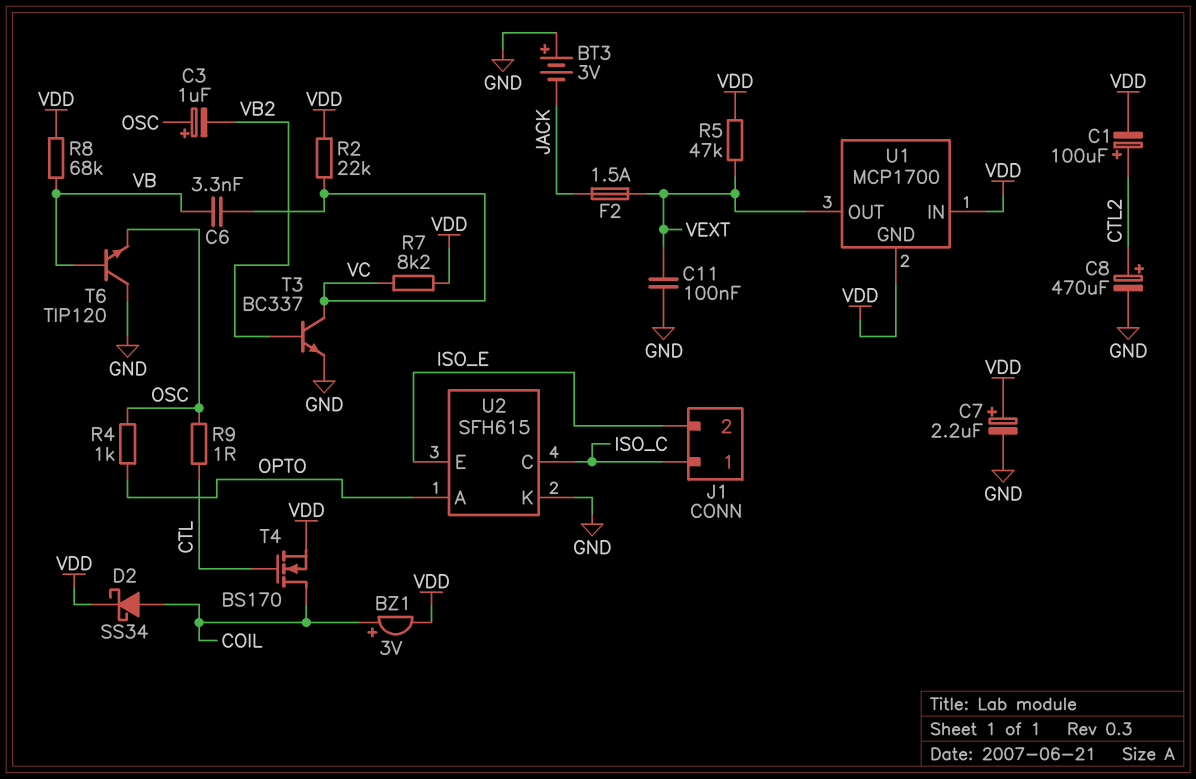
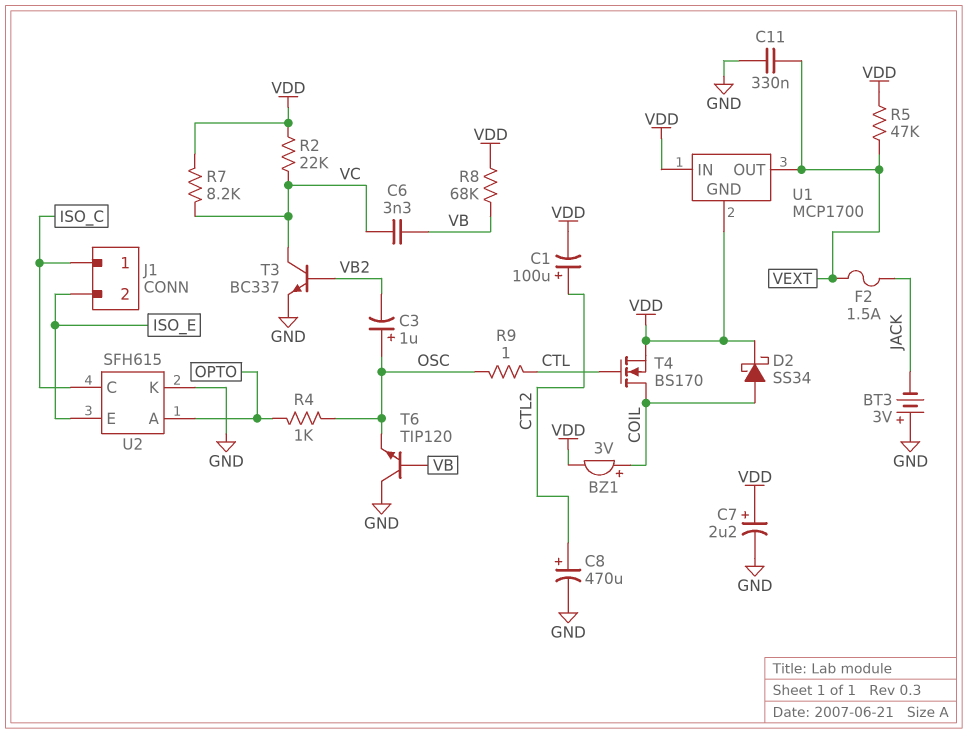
C11: 100nF (GND, VEXT) -> 330nF (GND, VEXT)

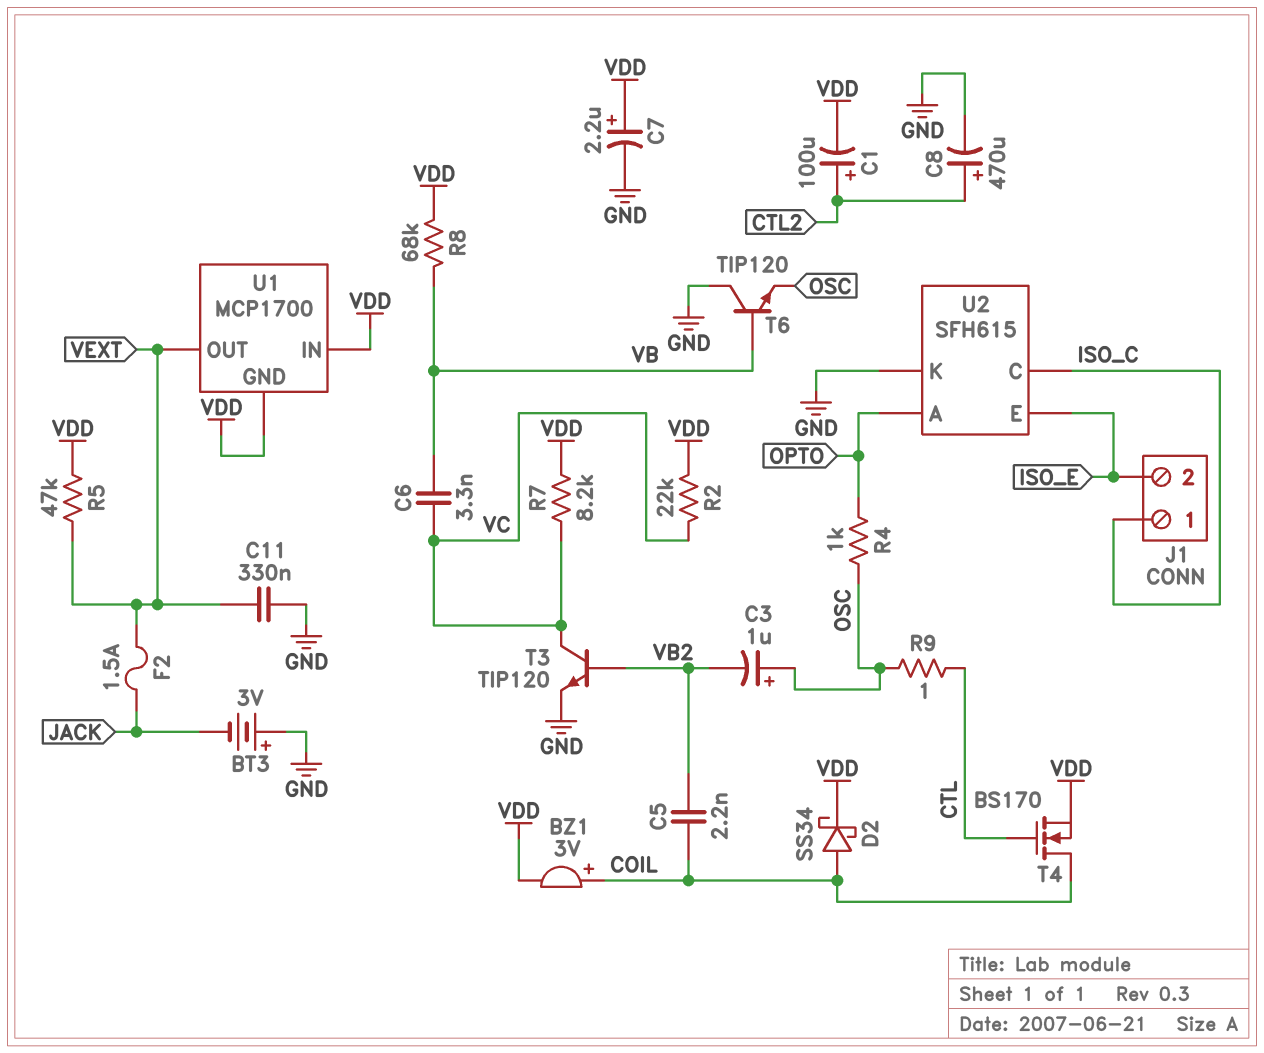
C5: none -> 2.2nF (COIL, VB2)
T3: NPN BC337 (B VB2, C VC, E GND) -> NPN TIP120 (B VB2, C VC, E GND)

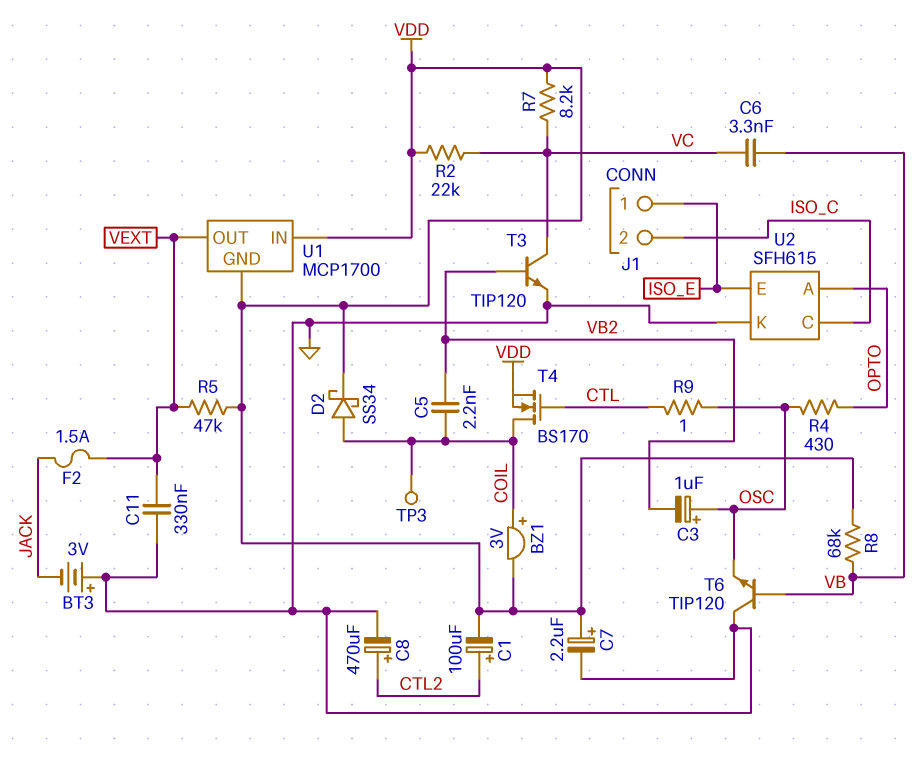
J1 pin 1: ISO_C -> ISO_E
J1 pin 2: ISO_E -> ISO_C
R4: 1k (OPTO, OSC) -> 430 (OPTO, OSC)
TP3: none -> test point (COIL)

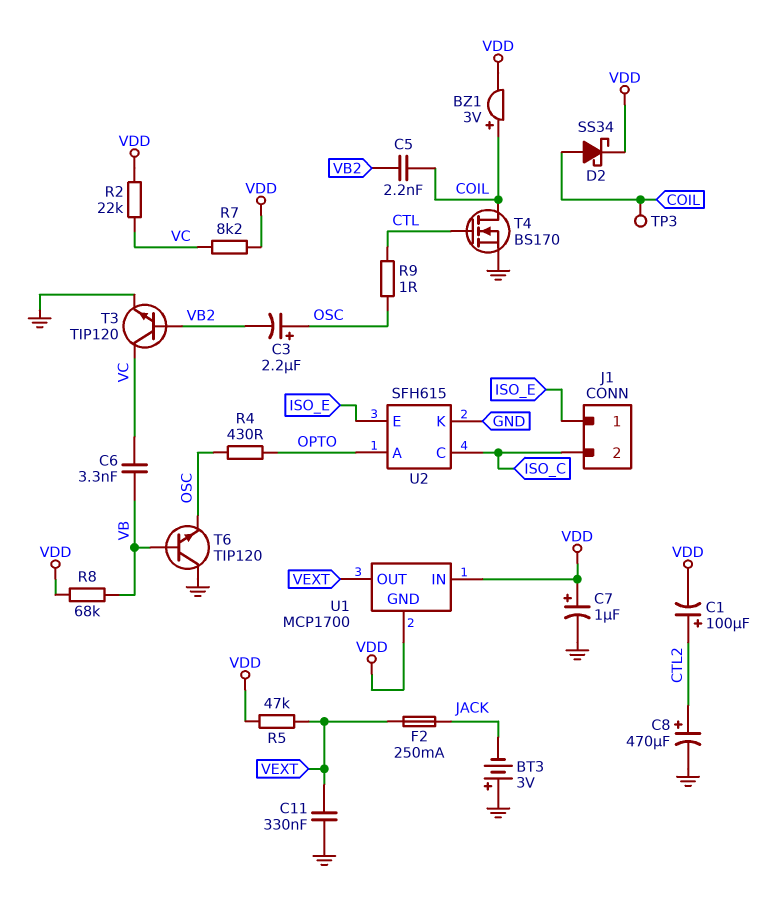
C3: 1uF (plus OSC, minus VB2) -> 2.2uF (plus OSC, minus VB2)
C7: 2.2uF (plus VDD, minus GND) -> 1uF (plus VDD, minus GND)
F2: 1.5A (JACK, VEXT) -> 250mA (JACK, VEXT)
T4: NMOS BS170 (G CTL, D COIL, S VDD) -> NMOS BS170 (G CTL, D COIL, S GND)

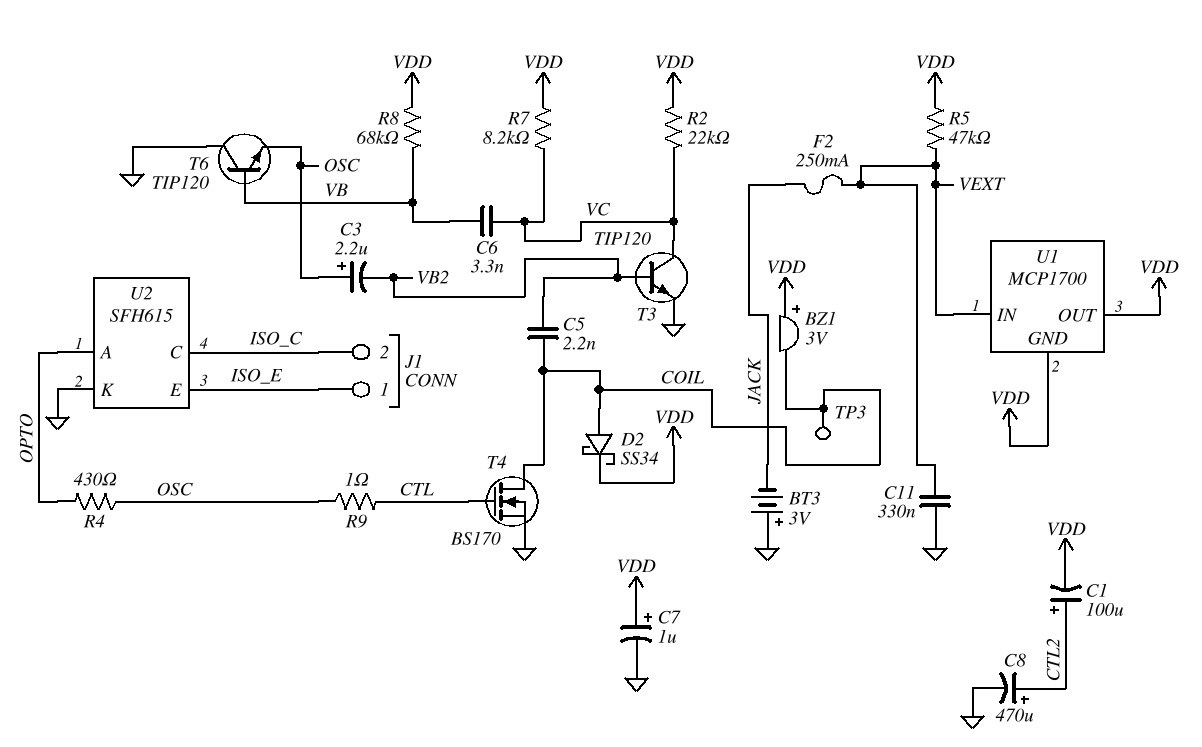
BZ1: buzzer 3V (plus COIL, minus VDD) -> buzzer 3V (plus VDD, minus COIL)
U1 pin IN: VDD -> VEXT
U1 pin OUT: VEXT -> VDD

